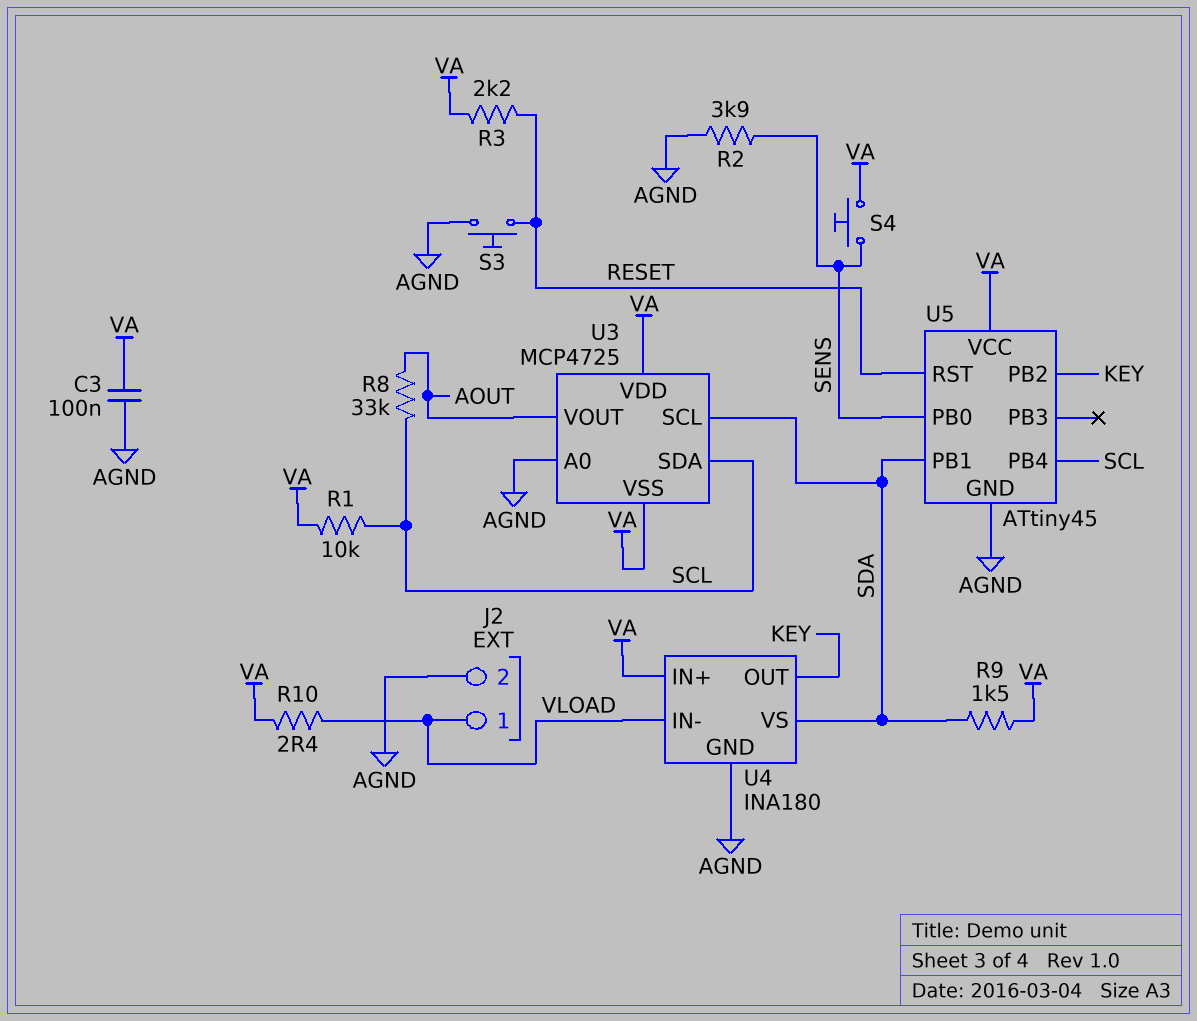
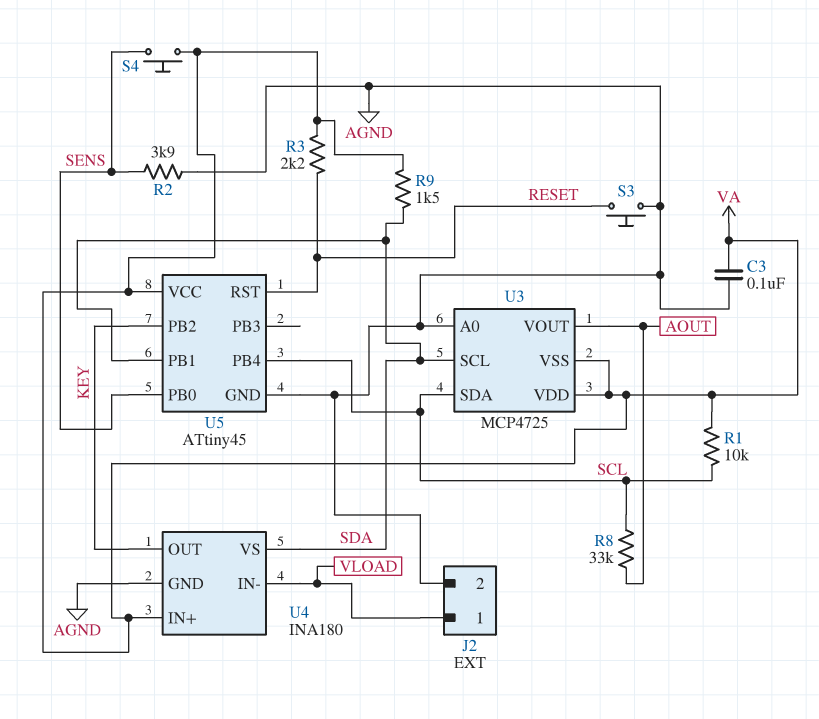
R10: 2.4 (VA, VLOAD) -> none

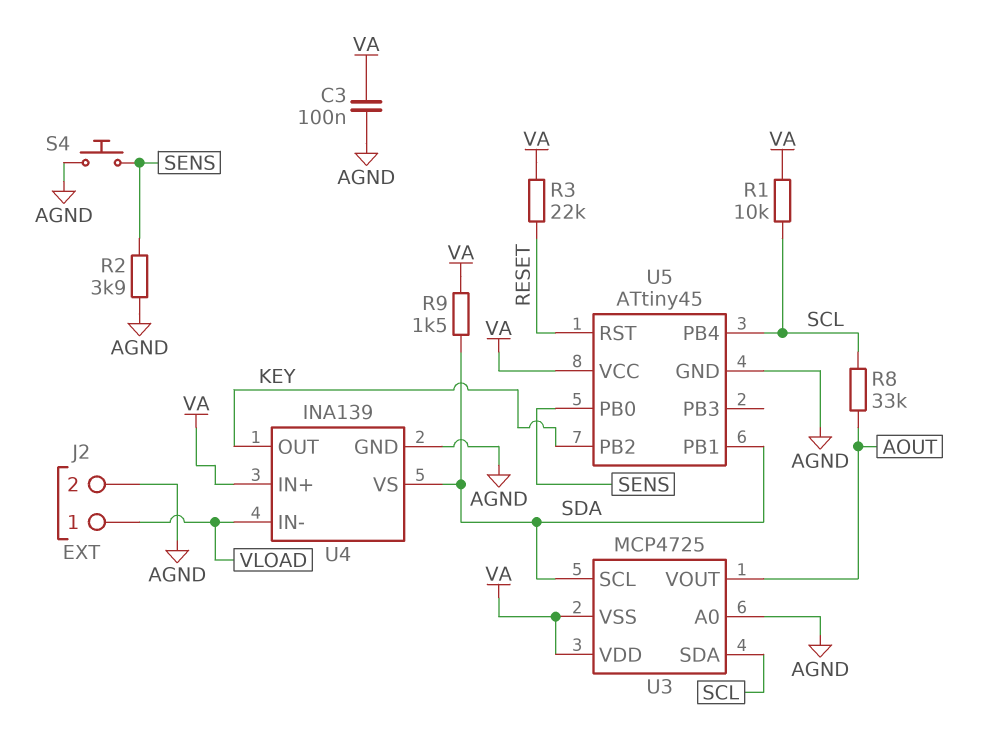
R3: 2.2k (RESET, VA) -> 22k (RESET, VA)
S3: button (AGND, RESET) -> none
S4: button (SENS, VA) -> button (AGND, SENS)
U4: INA180 -> INA139

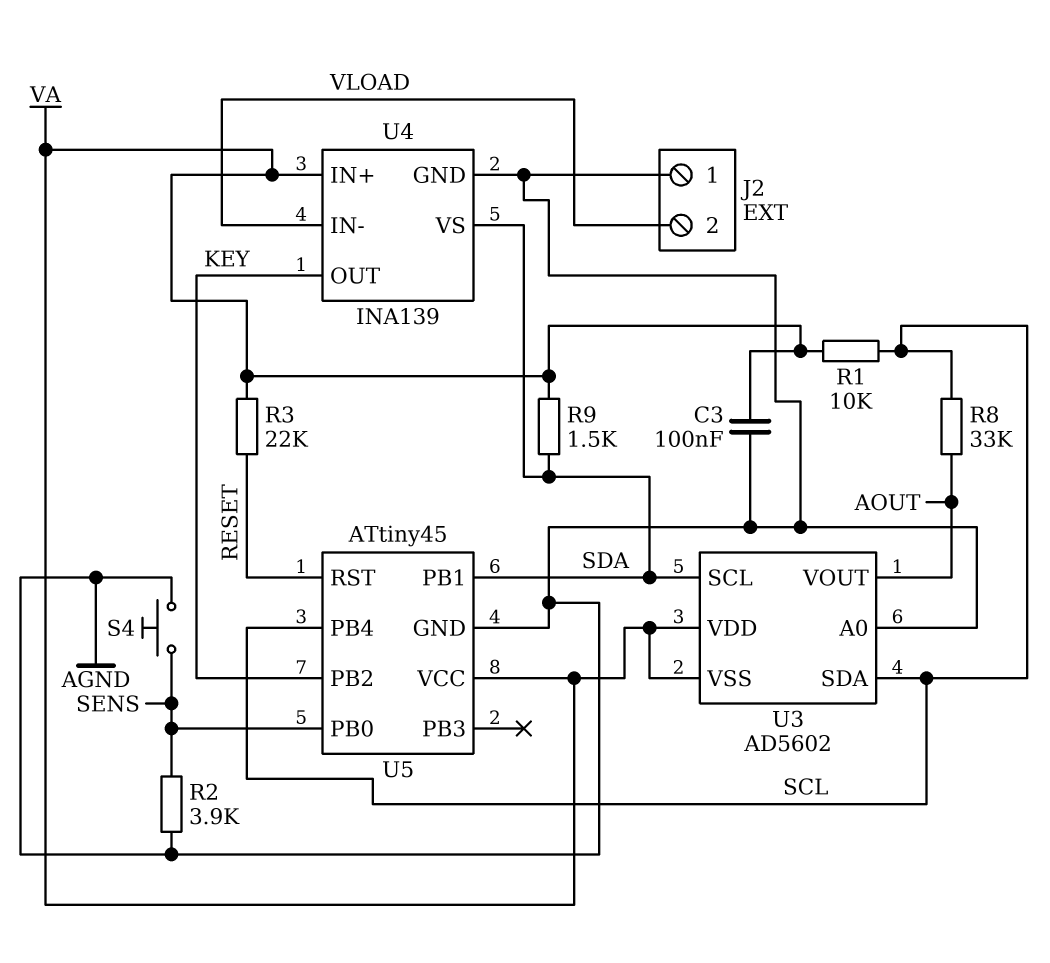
J2 pin 1: VLOAD -> AGND
J2 pin 2: AGND -> VLOAD
U3: MCP4725 -> AD5602

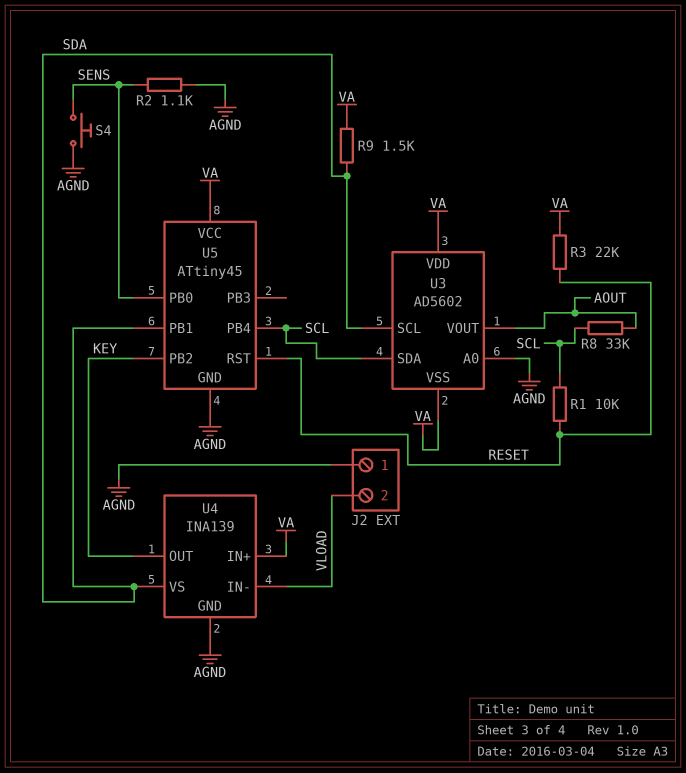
C3: 100nF (AGND, VA) -> none
R1: 10k (SCL, VA) -> 10k (RESET, SCL)
R2: 3.9k (AGND, SENS) -> 1.1k (AGND, SENS)

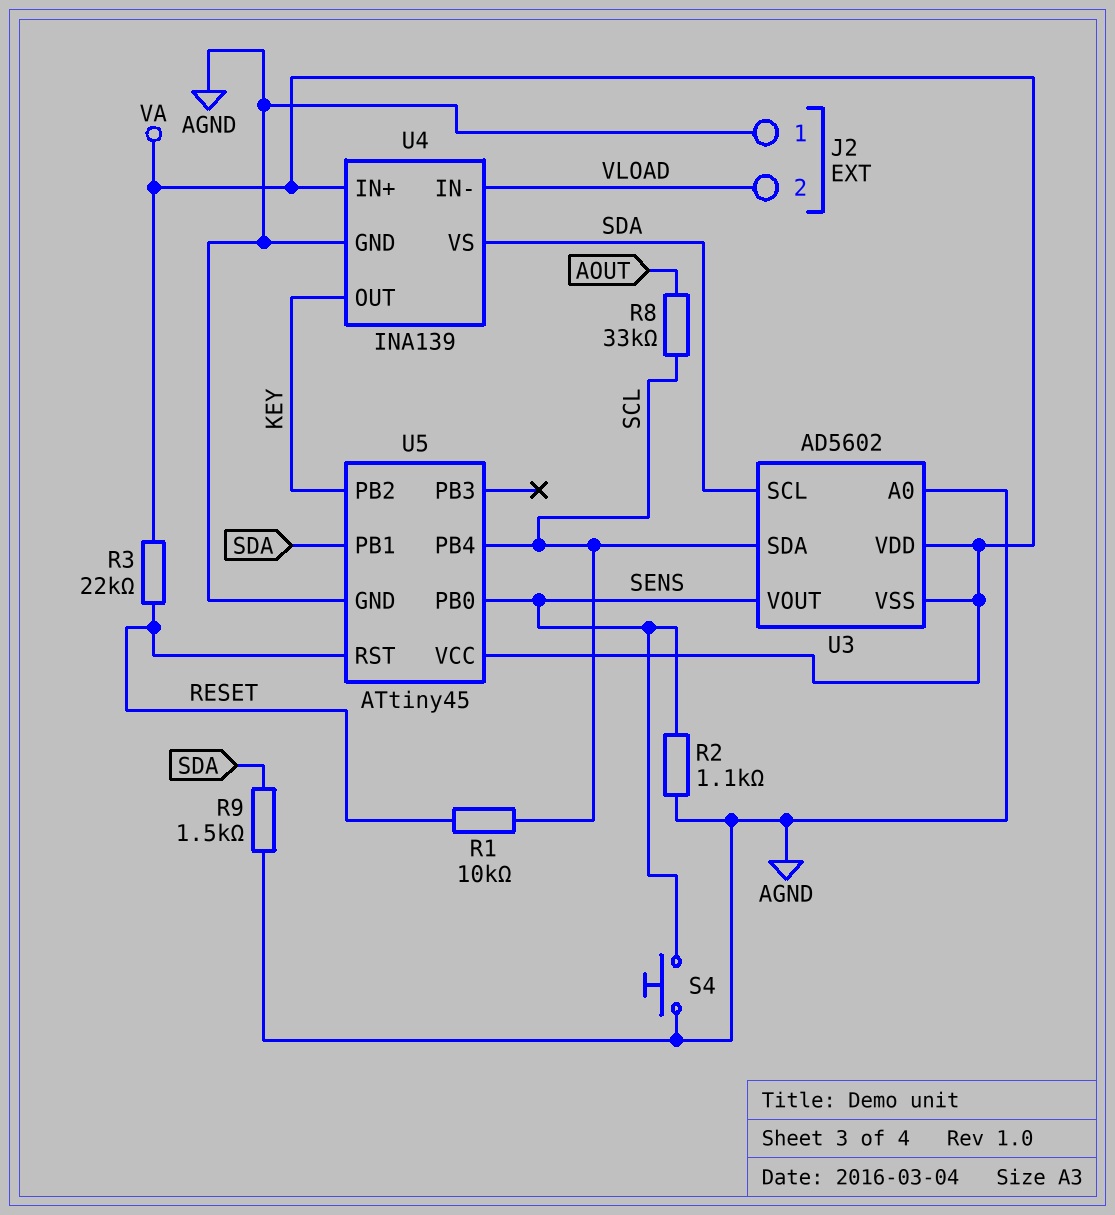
R9: 1.5k (SDA, VA) -> 1.5k (AGND, SDA)
U3 pin VOUT: AOUT -> SENS

